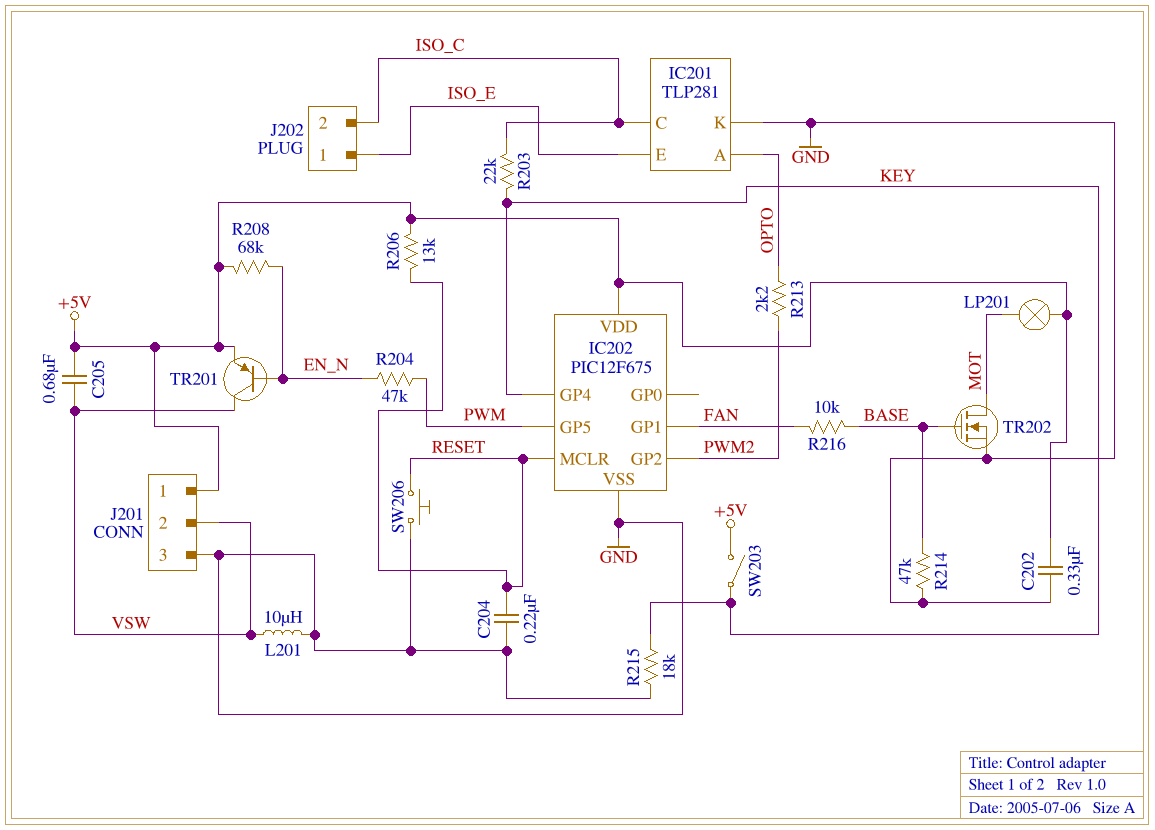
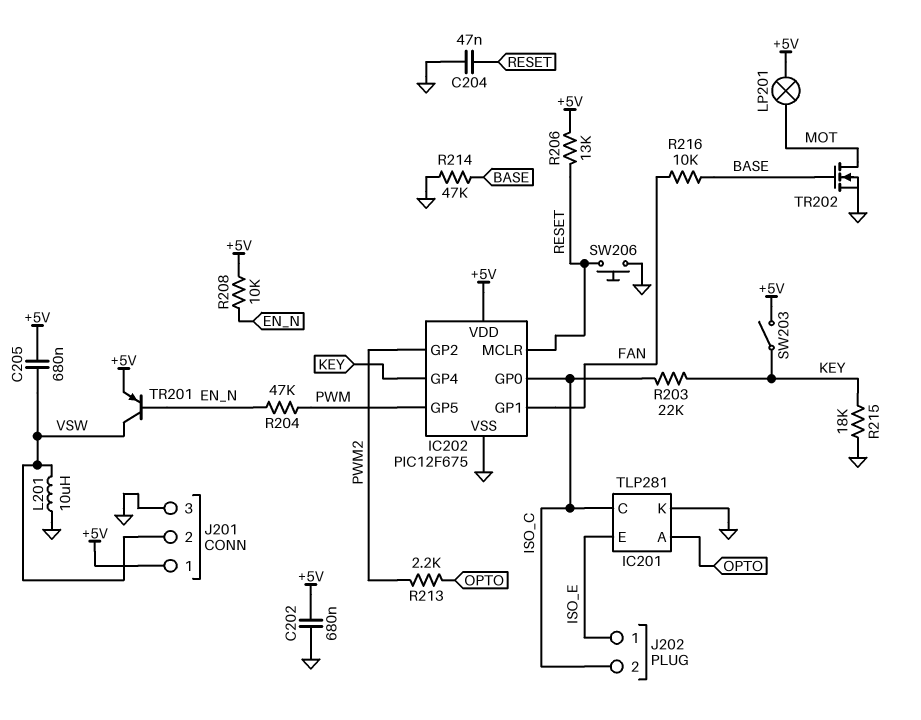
C202: 330nF (+5V, GND) -> 680nF (+5V, GND)
C204: 220nF (GND, RESET) -> 47nF (GND, RESET)
IC202 pin GP0: none -> ISO_C
R208: 68k (+5V, EN_N) -> 10k (+5V, EN_N)

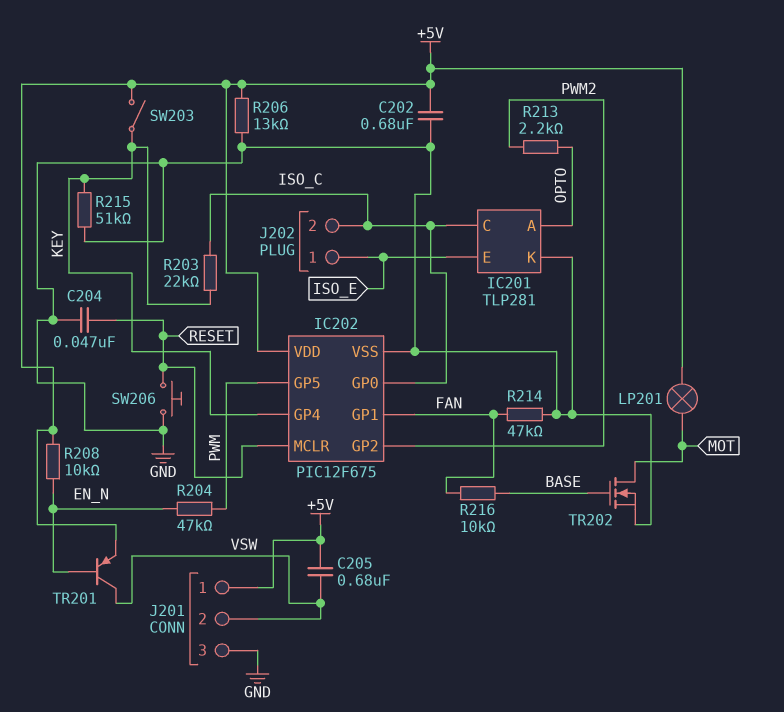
L201: 10uH (GND, VSW) -> none
R206: 13k (+5V, RESET) -> 13k (+5V, GND)
R214: 47k (BASE, GND) -> 47k (FAN, GND)
R215: 18k (GND, KEY) -> 51k (GND, KEY)

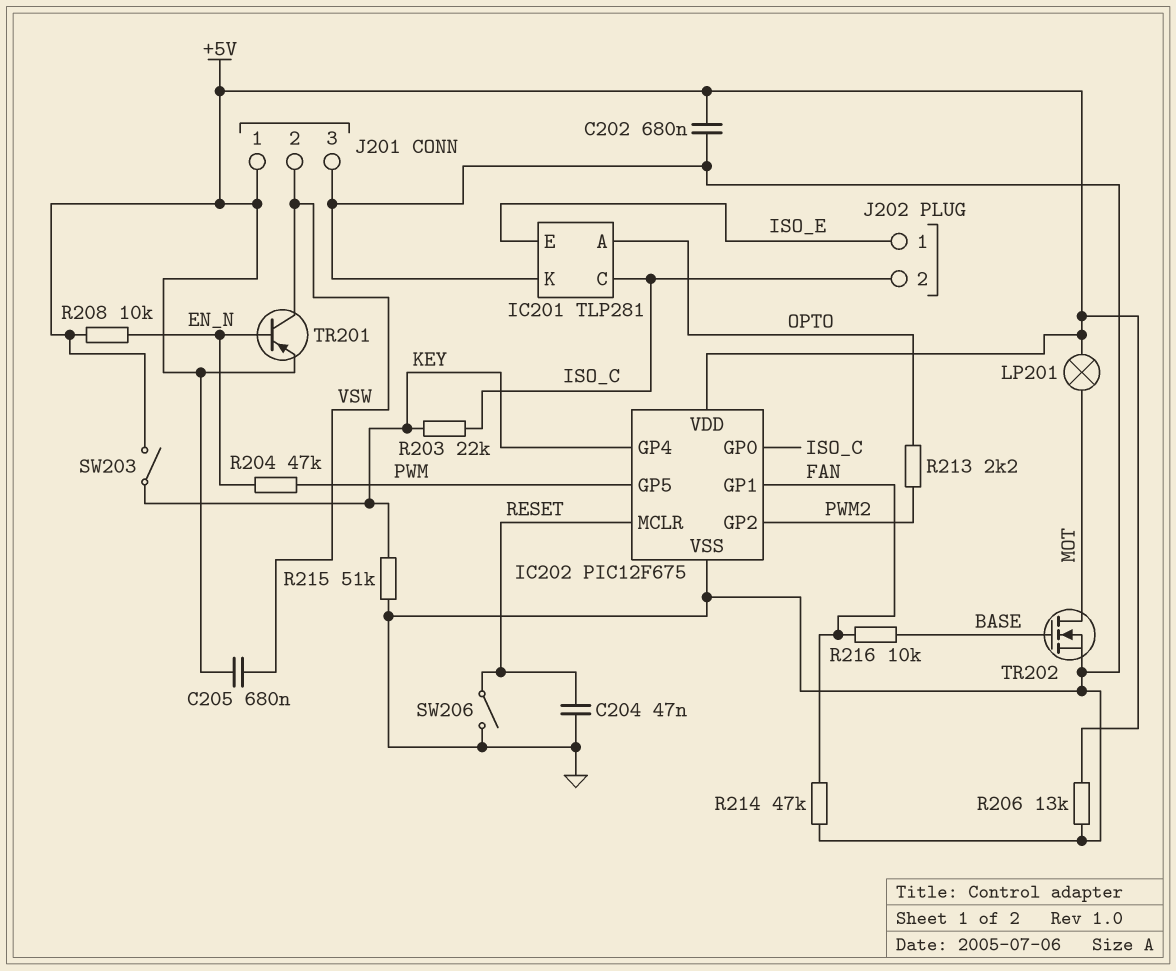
SW206: button (GND, RESET) -> switch (GND, RESET)

